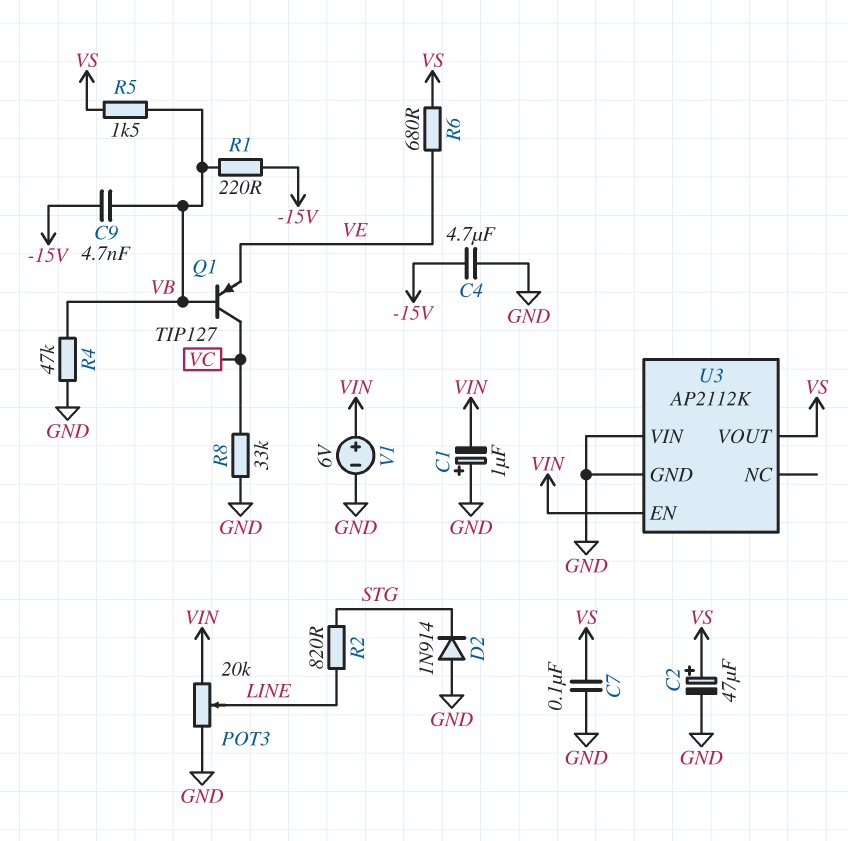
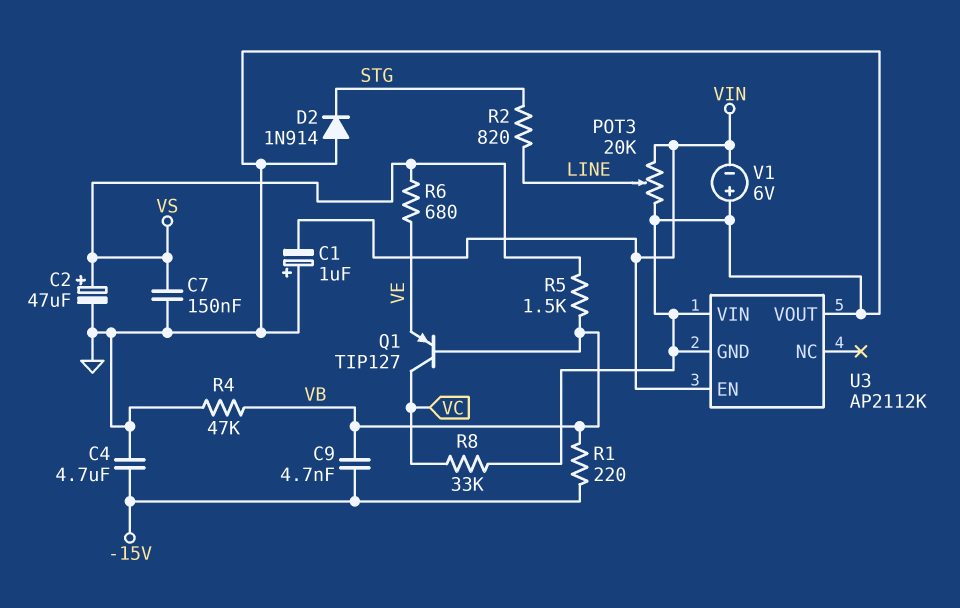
C7: 100nF (GND, VS) -> 150nF (GND, VS)
U3 pin VOUT: VS -> GND
V1: 6V (plus VIN, minus GND) -> 6V (plus GND, minus VIN)

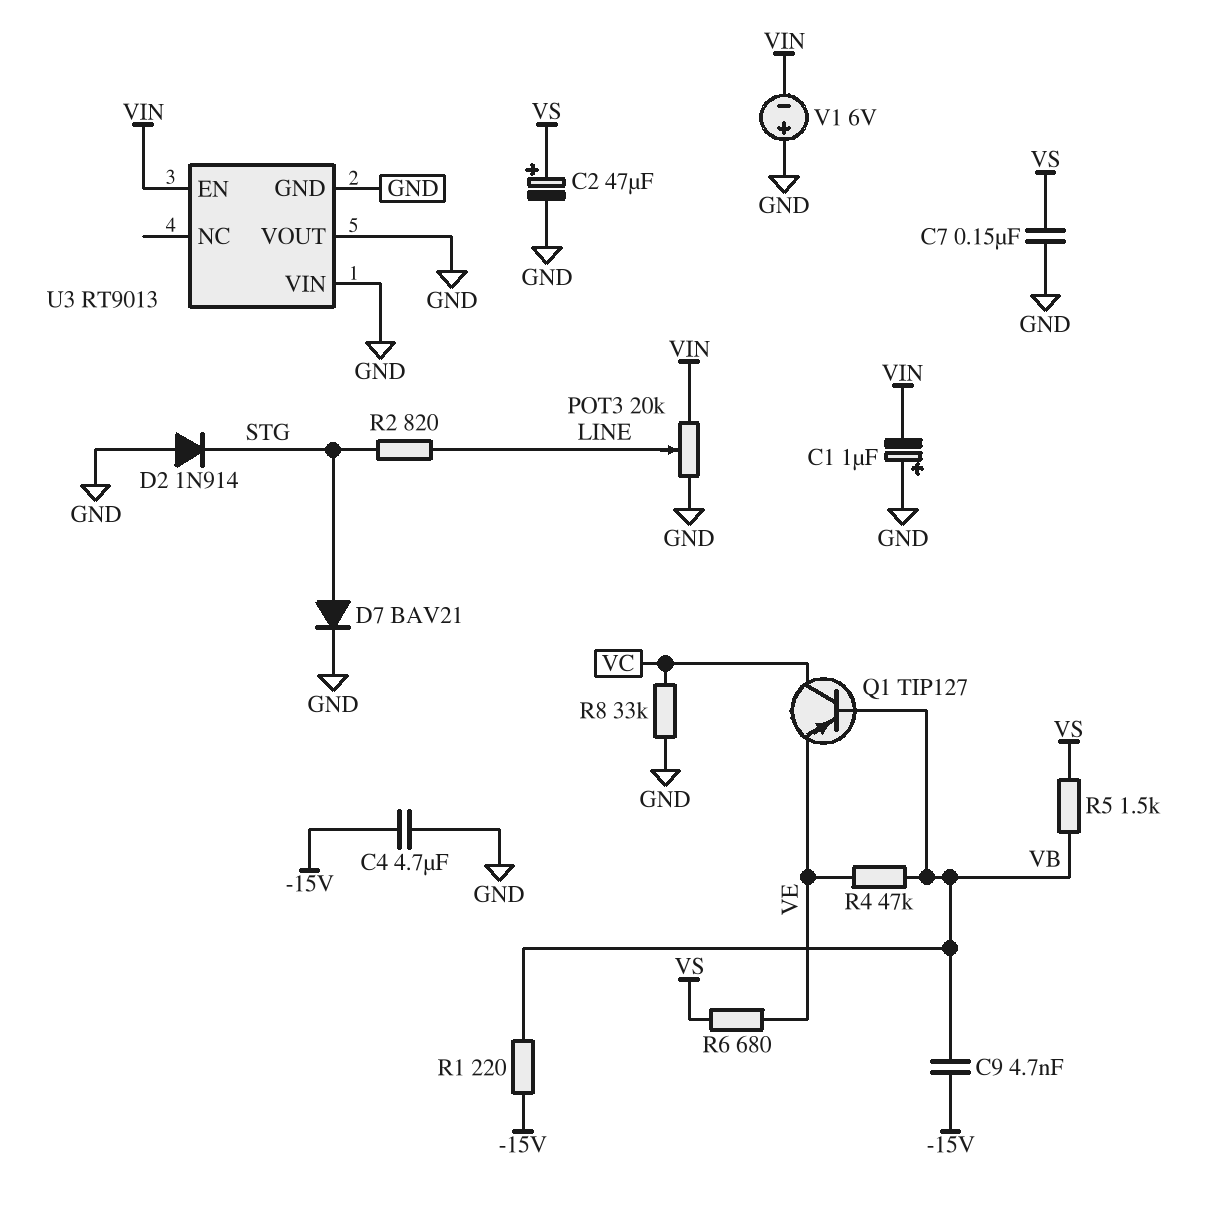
D7: none -> diode BAV21 (A STG, K GND)
R4: 47k (GND, VB) -> 47k (VB, VE)
U3: AP2112K -> RT9013

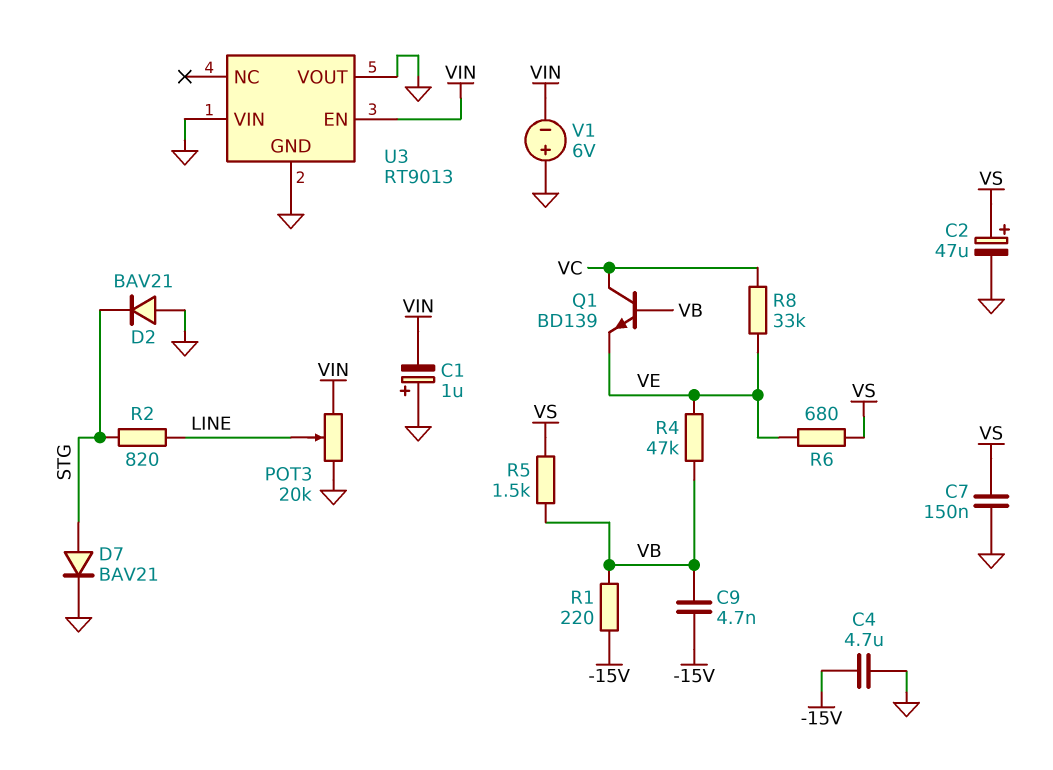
D2: diode 1N914 (A GND, K STG) -> diode BAV21 (A GND, K STG)
Q1: PNP TIP127 (B VB, C VC, E VE) -> NPN BD139 (B VB, C VC, E VE)
R8: 33k (GND, VC) -> 33k (VC, VE)

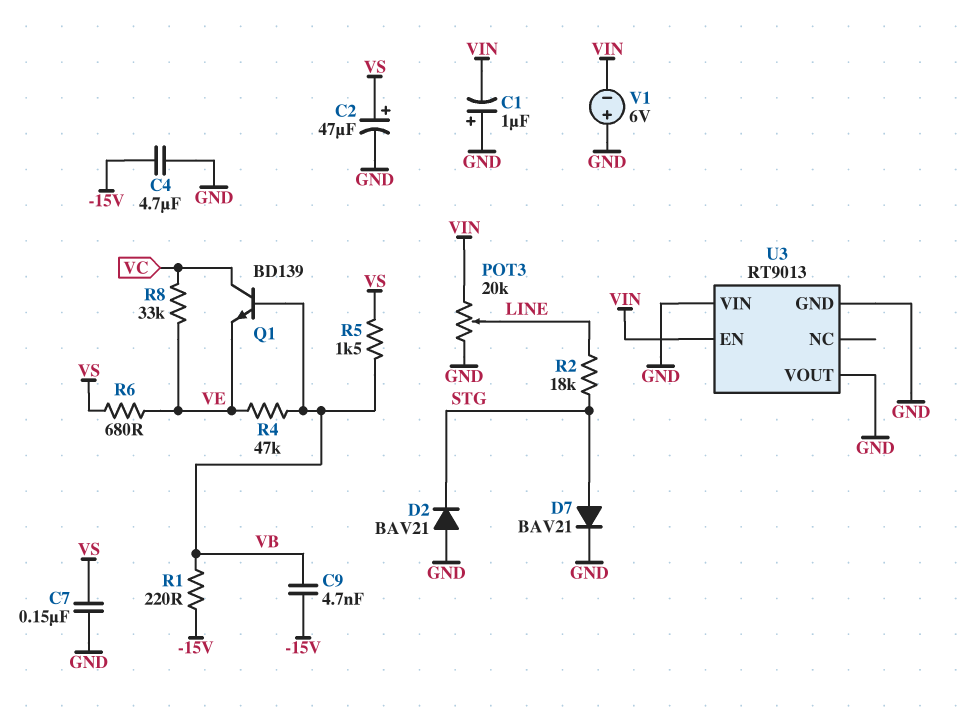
R2: 820 (LINE, STG) -> 18k (LINE, STG)

